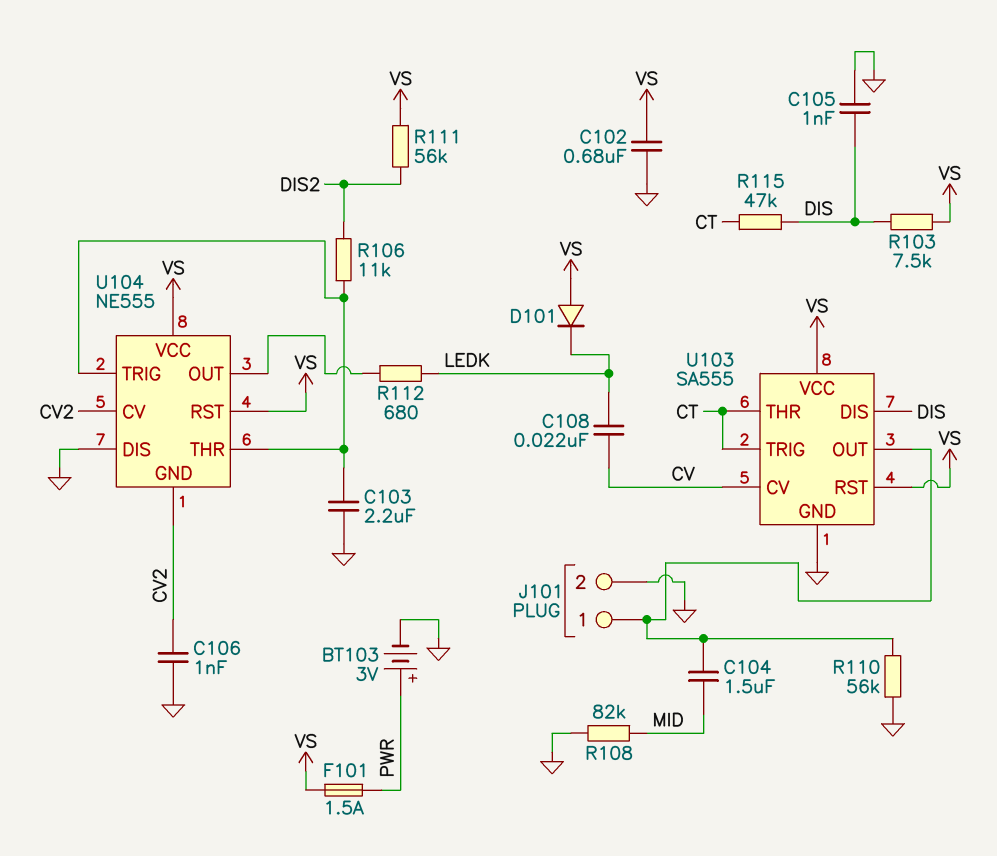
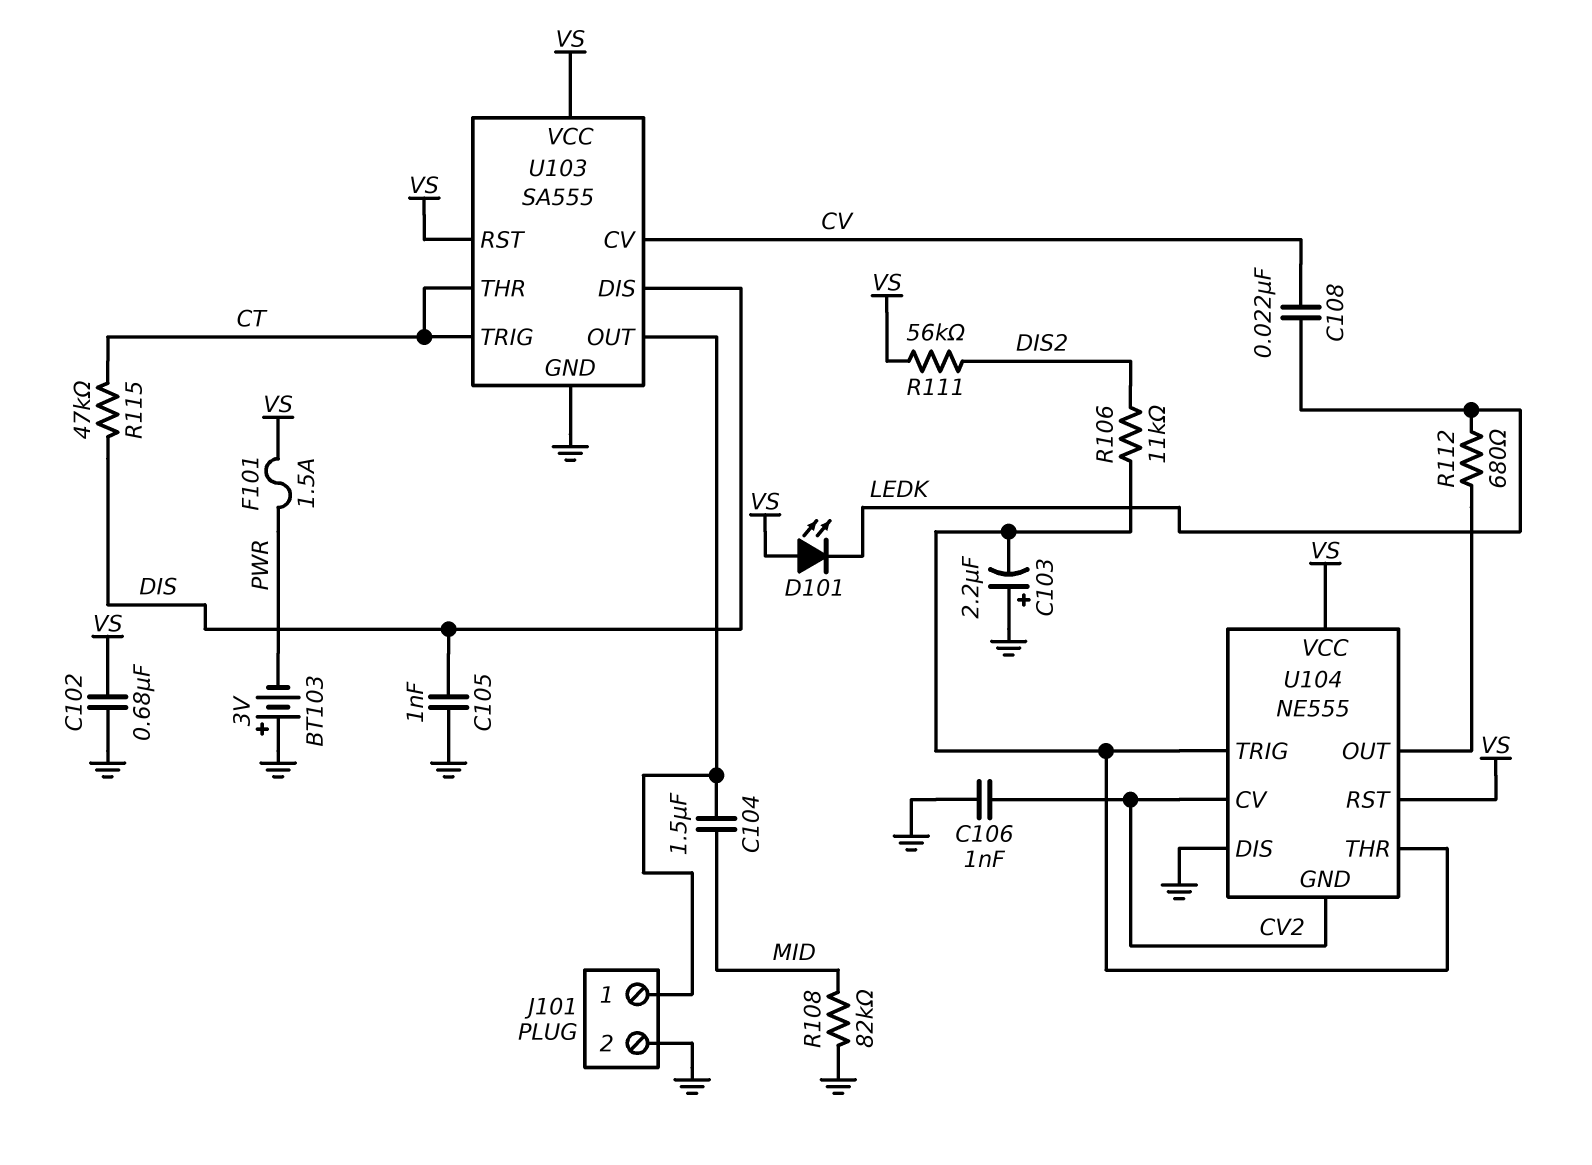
BT103: 3V (plus PWR, minus GND) -> 3V (plus GND, minus PWR)
C103: 2.2uF (GND, U104/THR) -> 2.2uF (plus GND, minus U104/THR)
D101: diode (A VS, K LEDK) -> LED (A VS, K LEDK)
R103: 7.5k (DIS, VS) -> none
R110: 56k (GND, J101/1) -> none

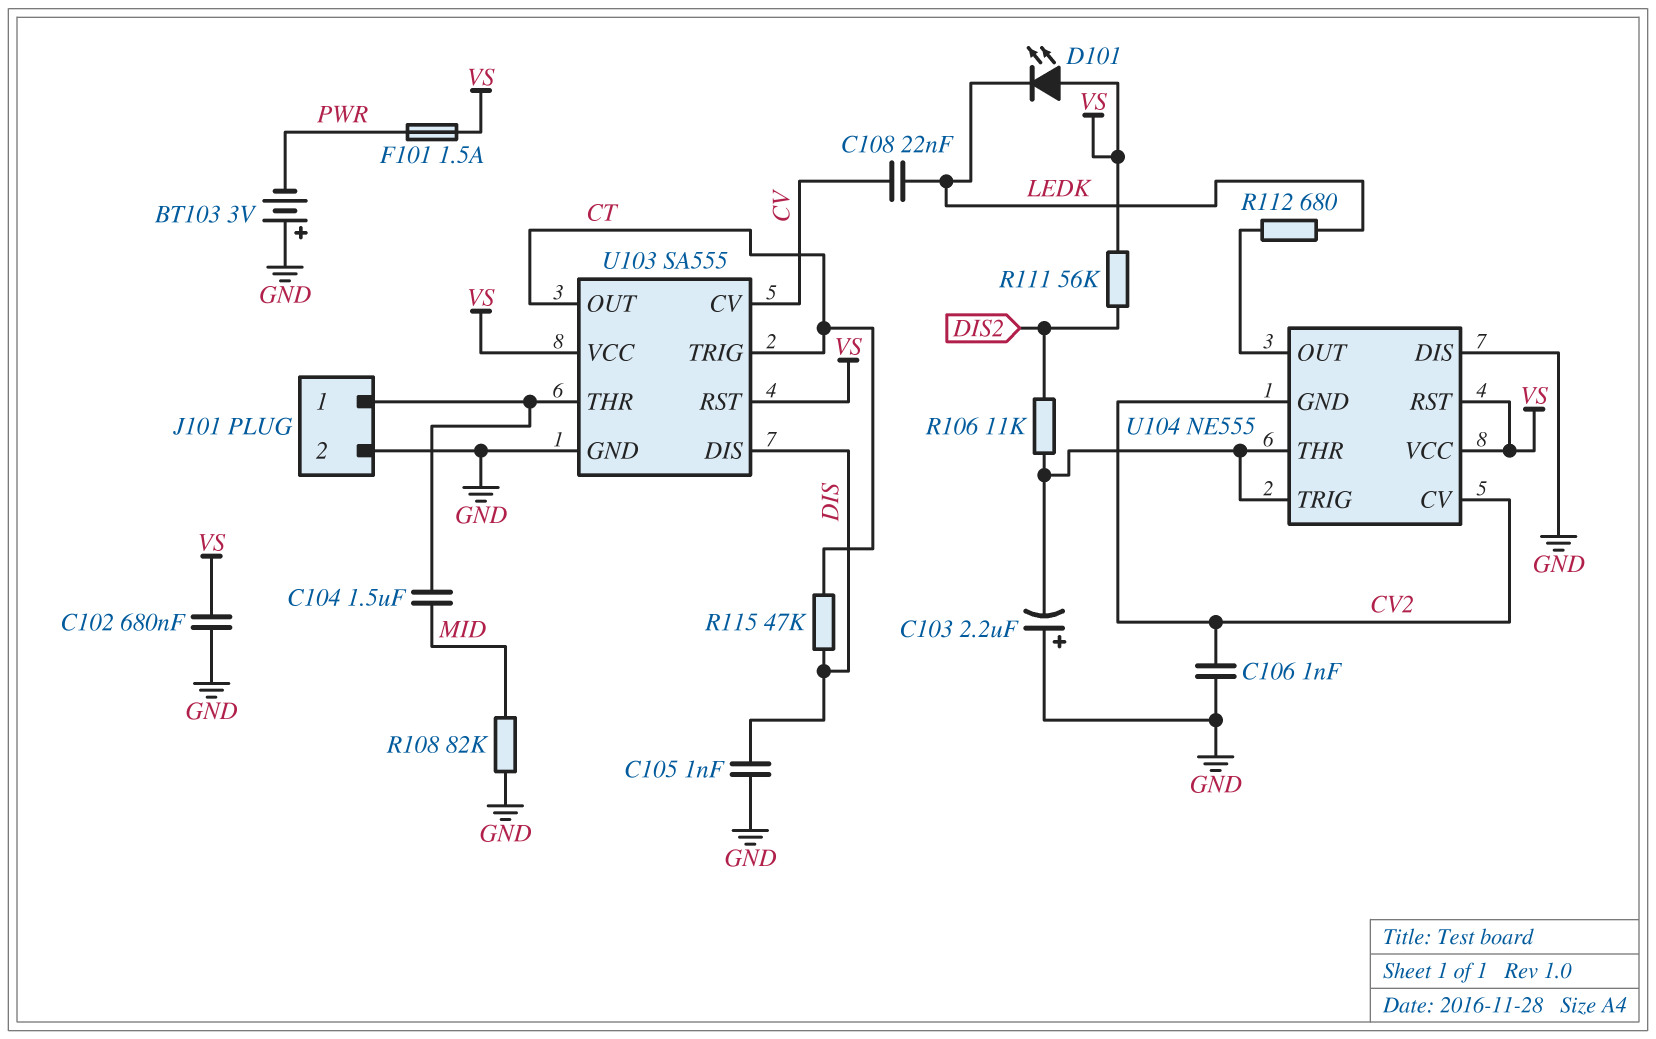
U103 pin OUT: J101/1 -> CT
U103 pin THR: CT -> J101/1

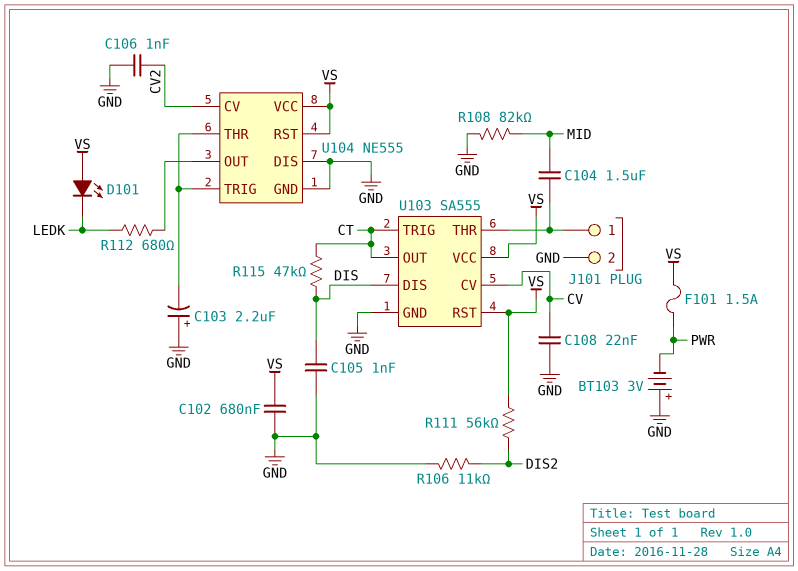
C108: 22nF (CV, LEDK) -> 22nF (CV, GND)
R106: 11k (DIS2, U104/THR) -> 11k (DIS2, GND)
U104 pin GND: CV2 -> GND

